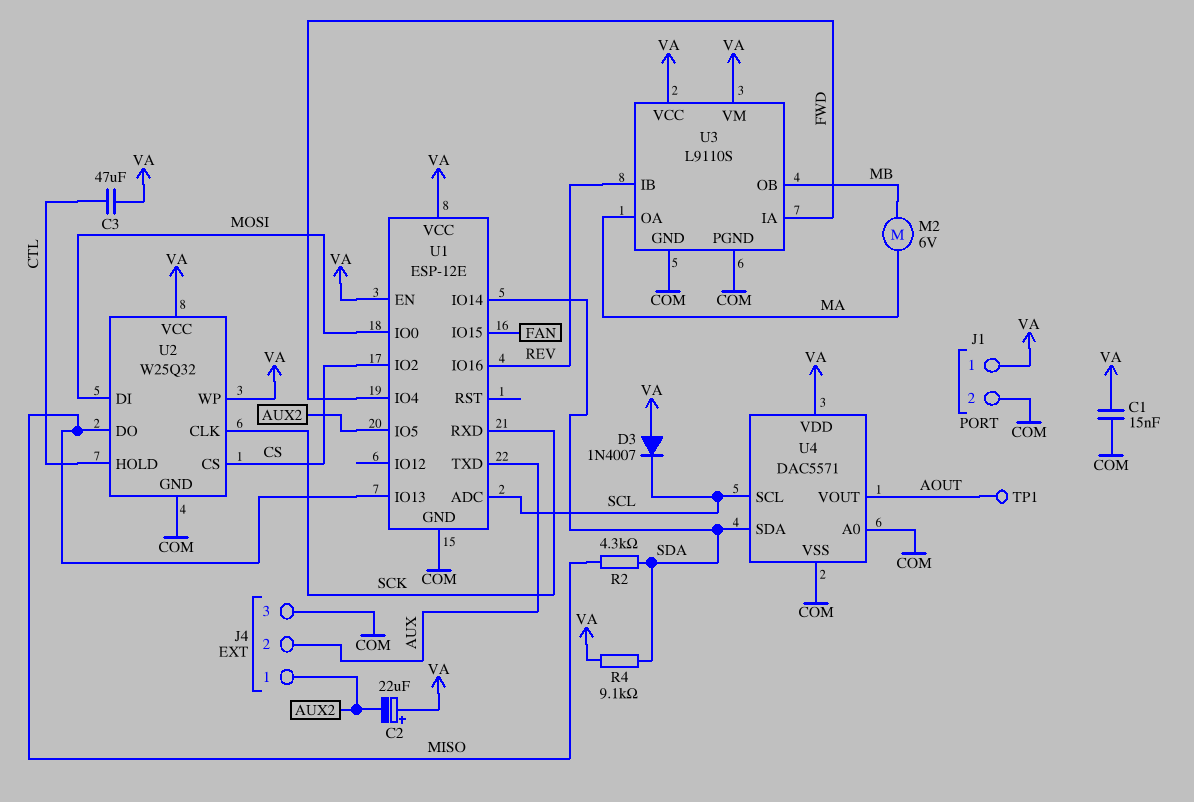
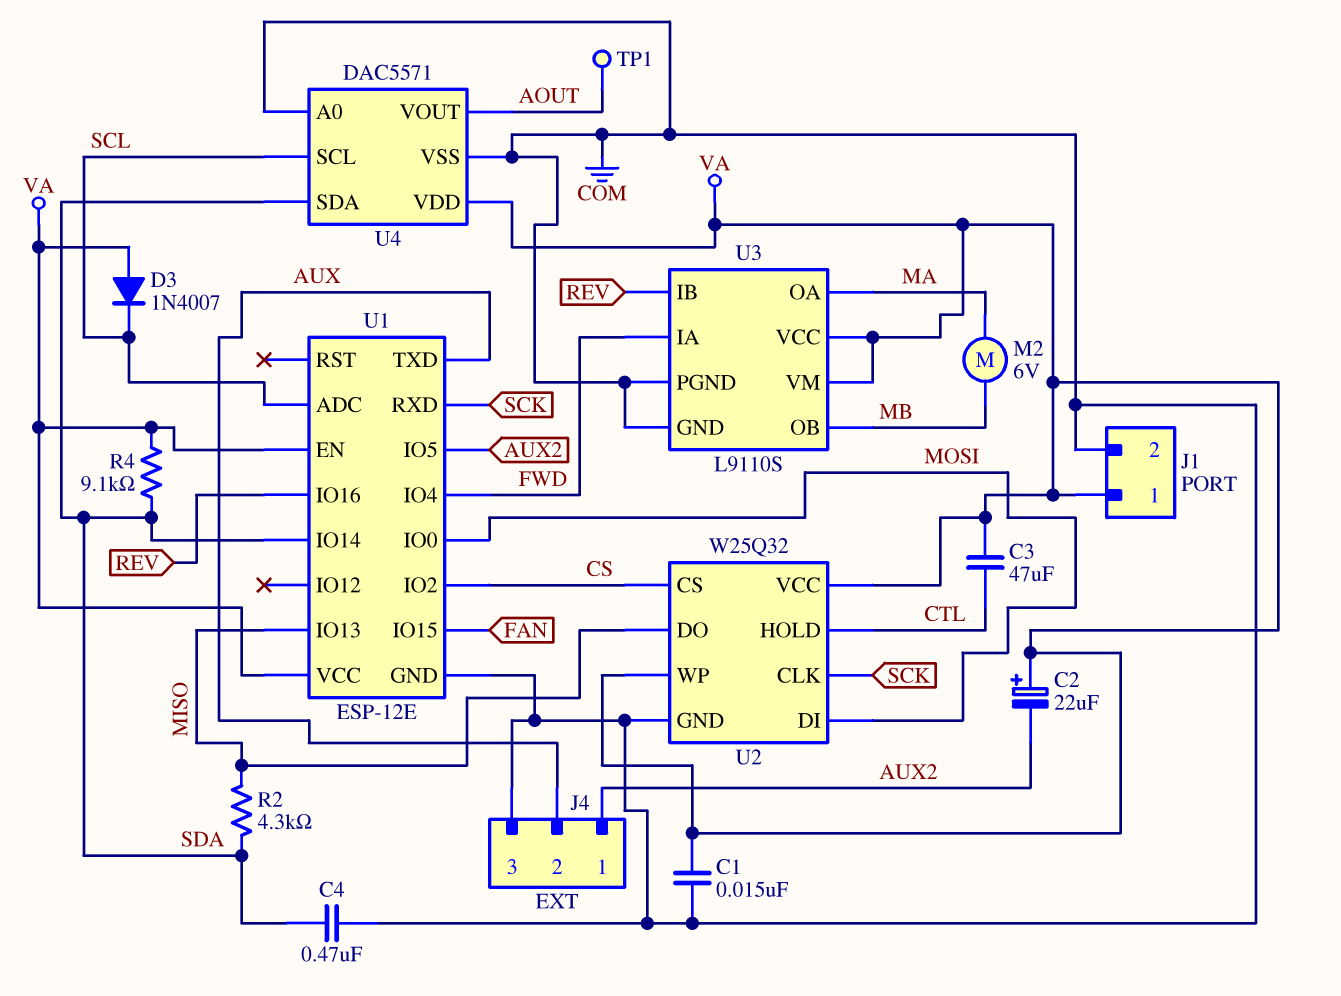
C4: none -> 470nF (COM, SDA)

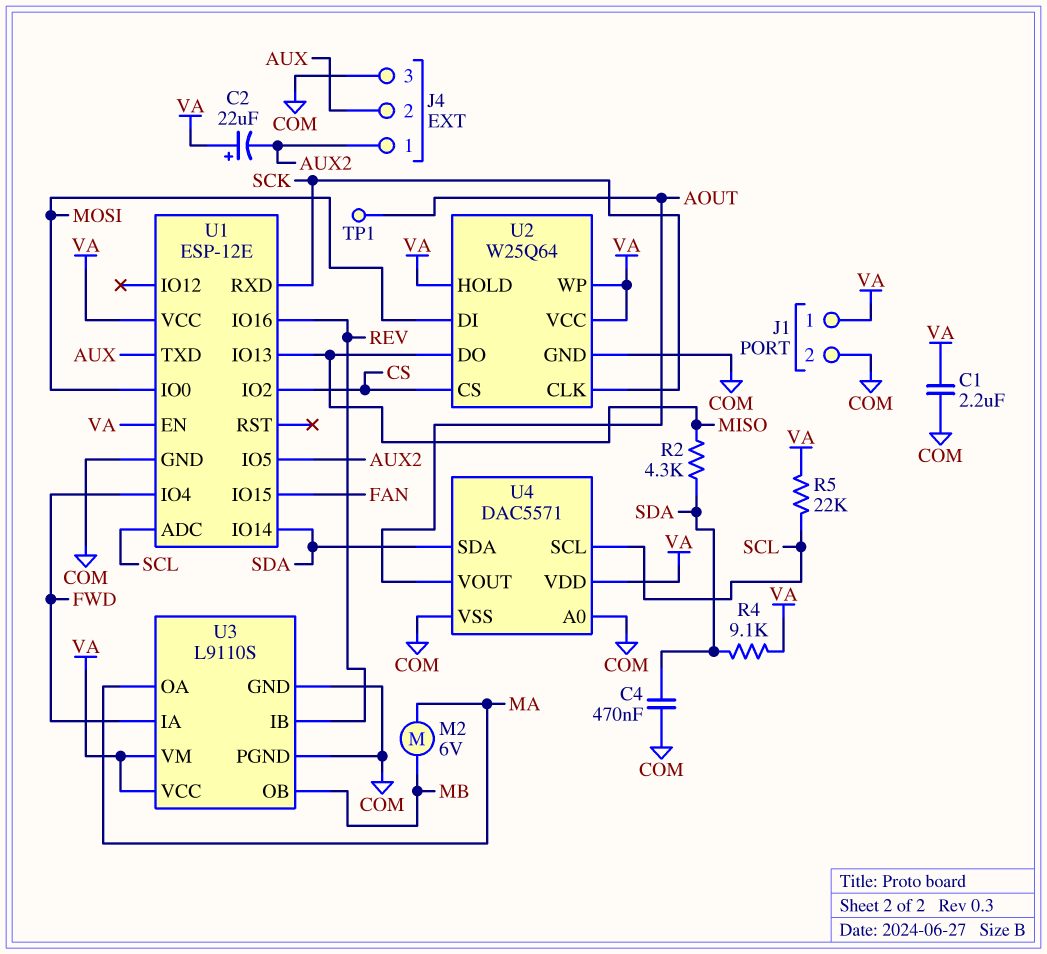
C1: 15nF (COM, VA) -> 2.2uF (COM, VA)
C3: 47uF (CTL, VA) -> none
D3: diode 1N4007 (A VA, K SCL) -> none
R5: none -> 22k (SCL, VA)
U2: W25Q32 -> W25Q64
U2 pin HOLD: CTL -> VA

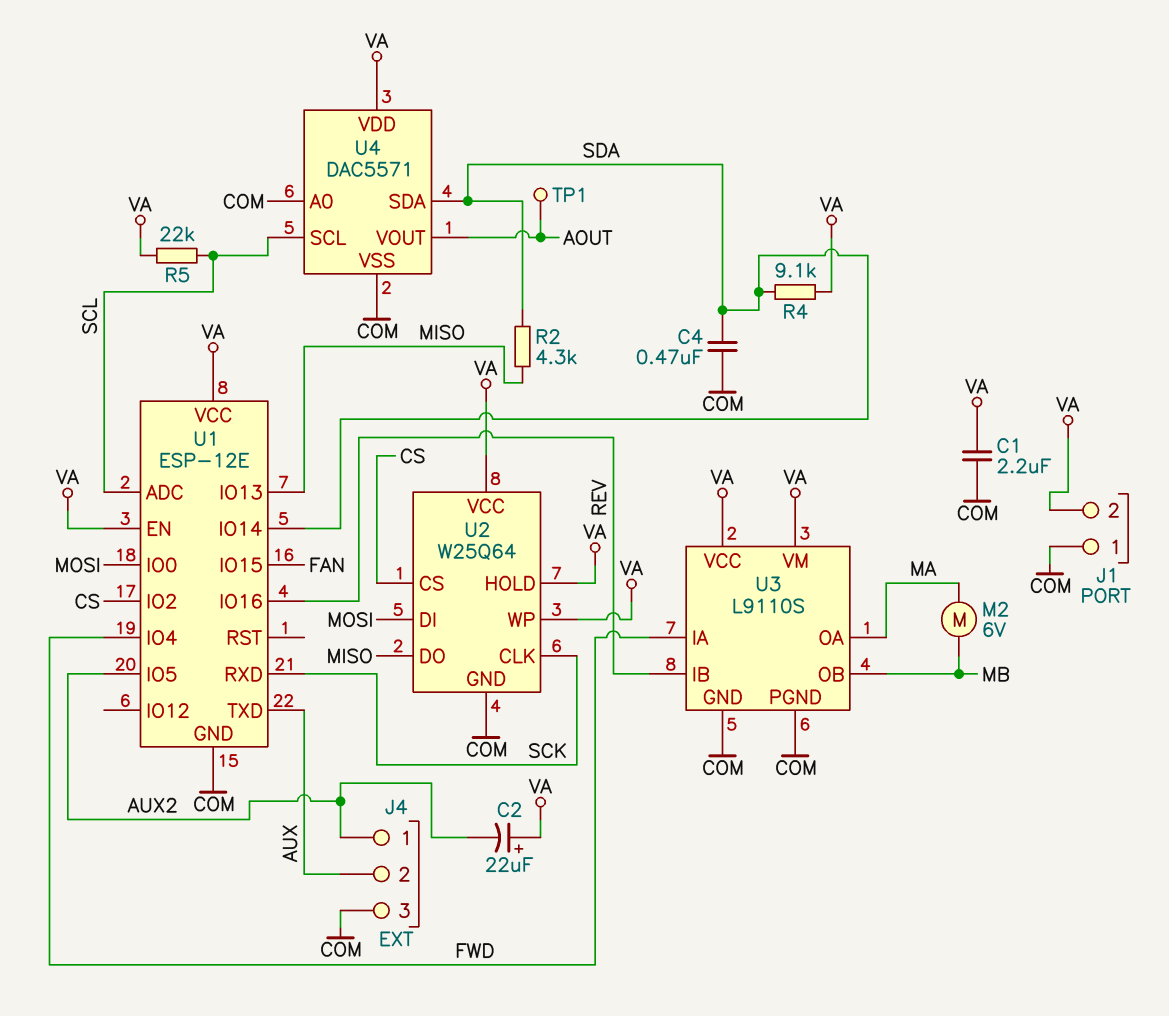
J1 pin 1: VA -> COM
J1 pin 2: COM -> VA

